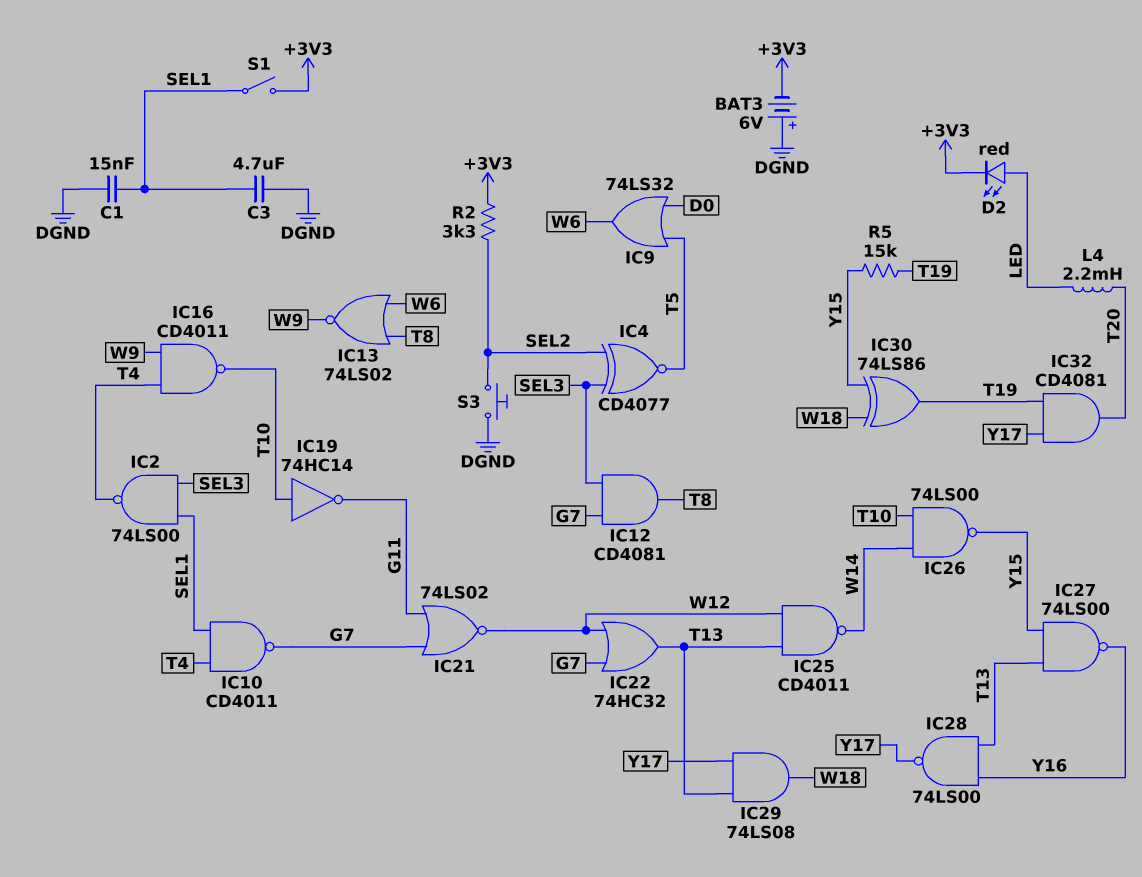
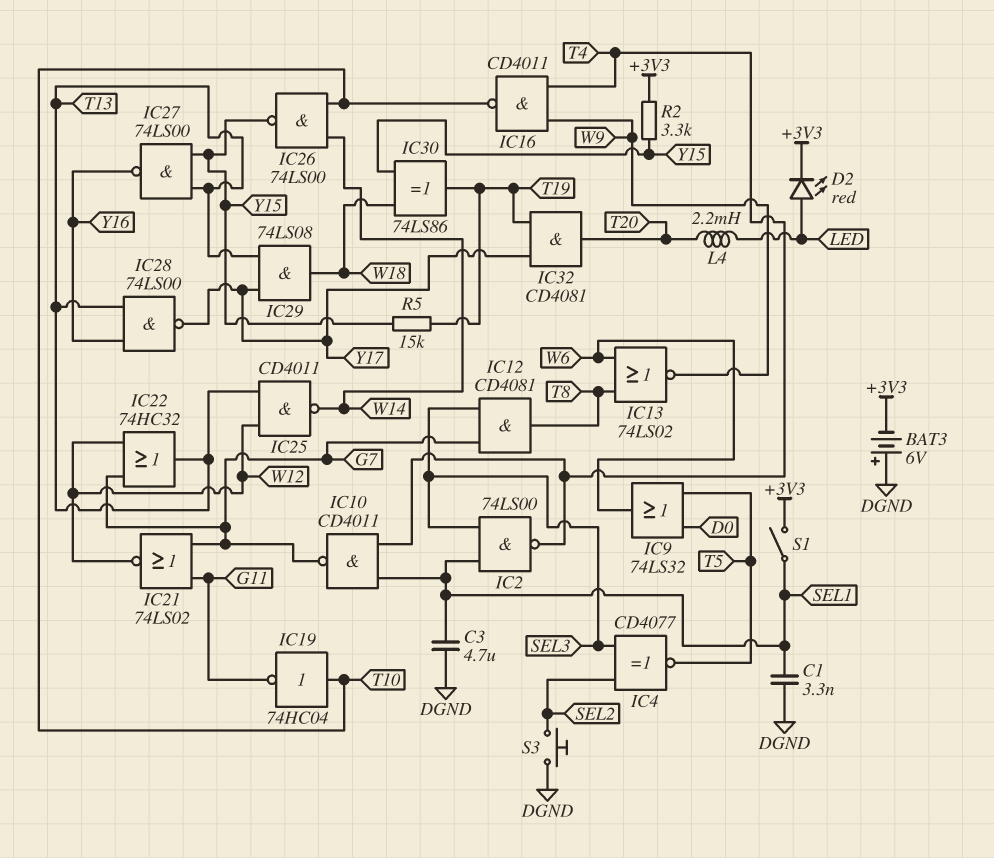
C1: 15nF (DGND, SEL1) -> 3.3nF (DGND, SEL1)
IC19: NOT 74HC14 (in T10, out G11) -> NOT 74HC04 (in T10, out G11)
R2: 3.3k (+3V3, SEL2) -> 3.3k (+3V3, Y15)

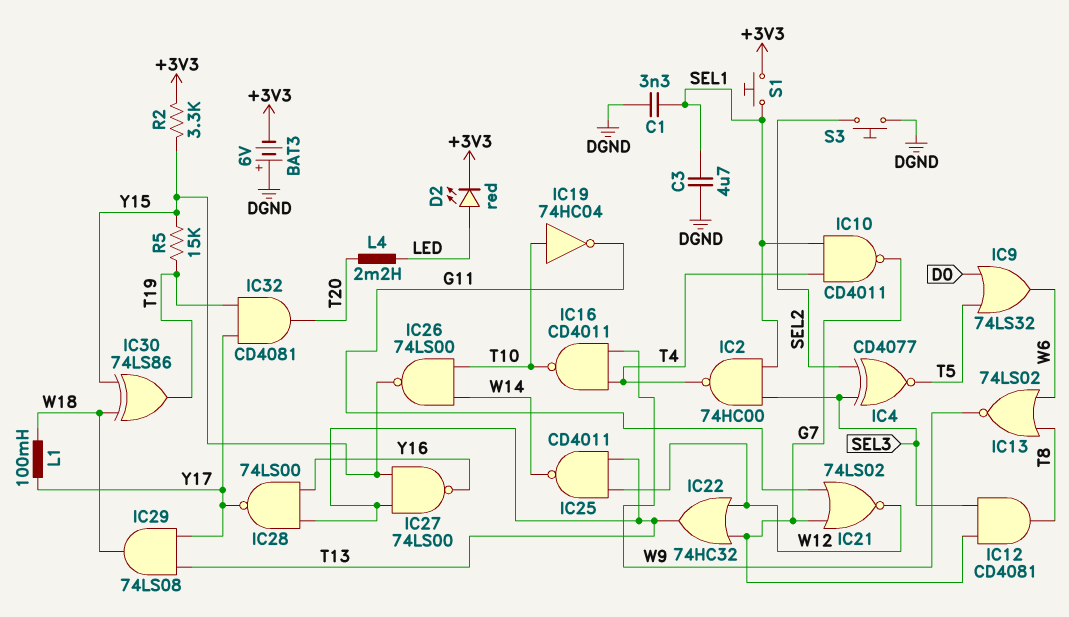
IC2: NAND 74LS00 (in SEL1, in SEL3, out T4) -> NAND 74HC00 (in SEL1, in SEL3, out T4)
L1: none -> 100mH (W18, Y17)
S1: switch (+3V3, SEL1) -> button (+3V3, SEL1)

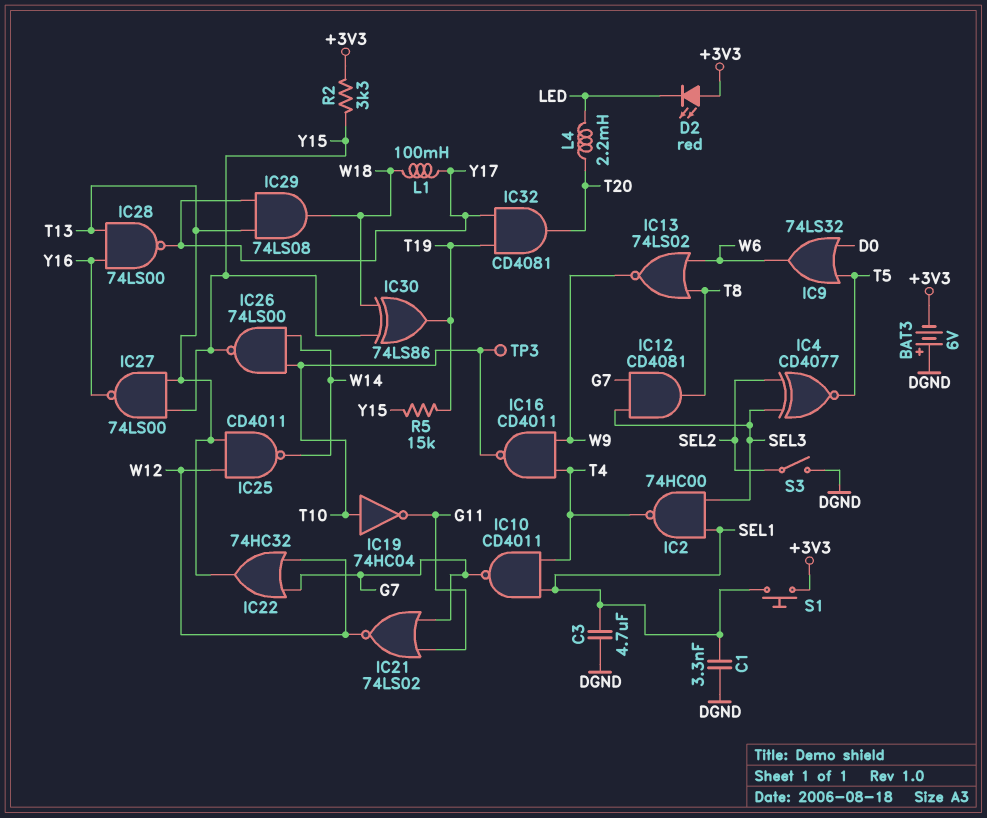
D2: LED red (A LED, K +3V3) -> LED red (A +3V3, K LED)
S3: button (DGND, SEL2) -> switch (DGND, SEL2)
TP3: none -> test point (T10)

